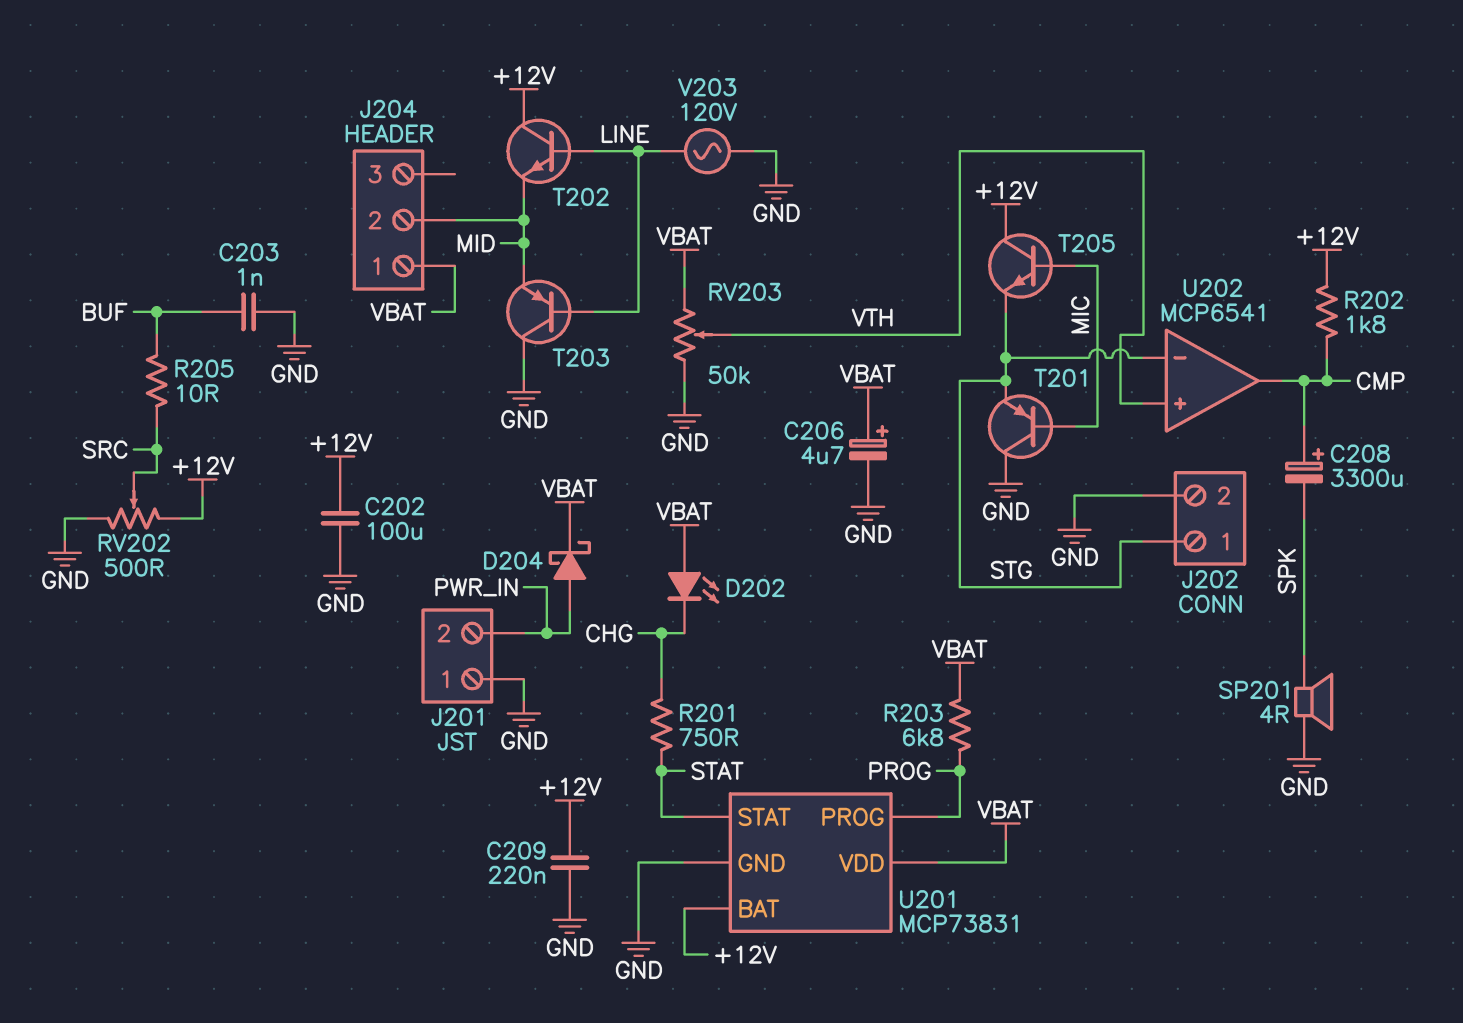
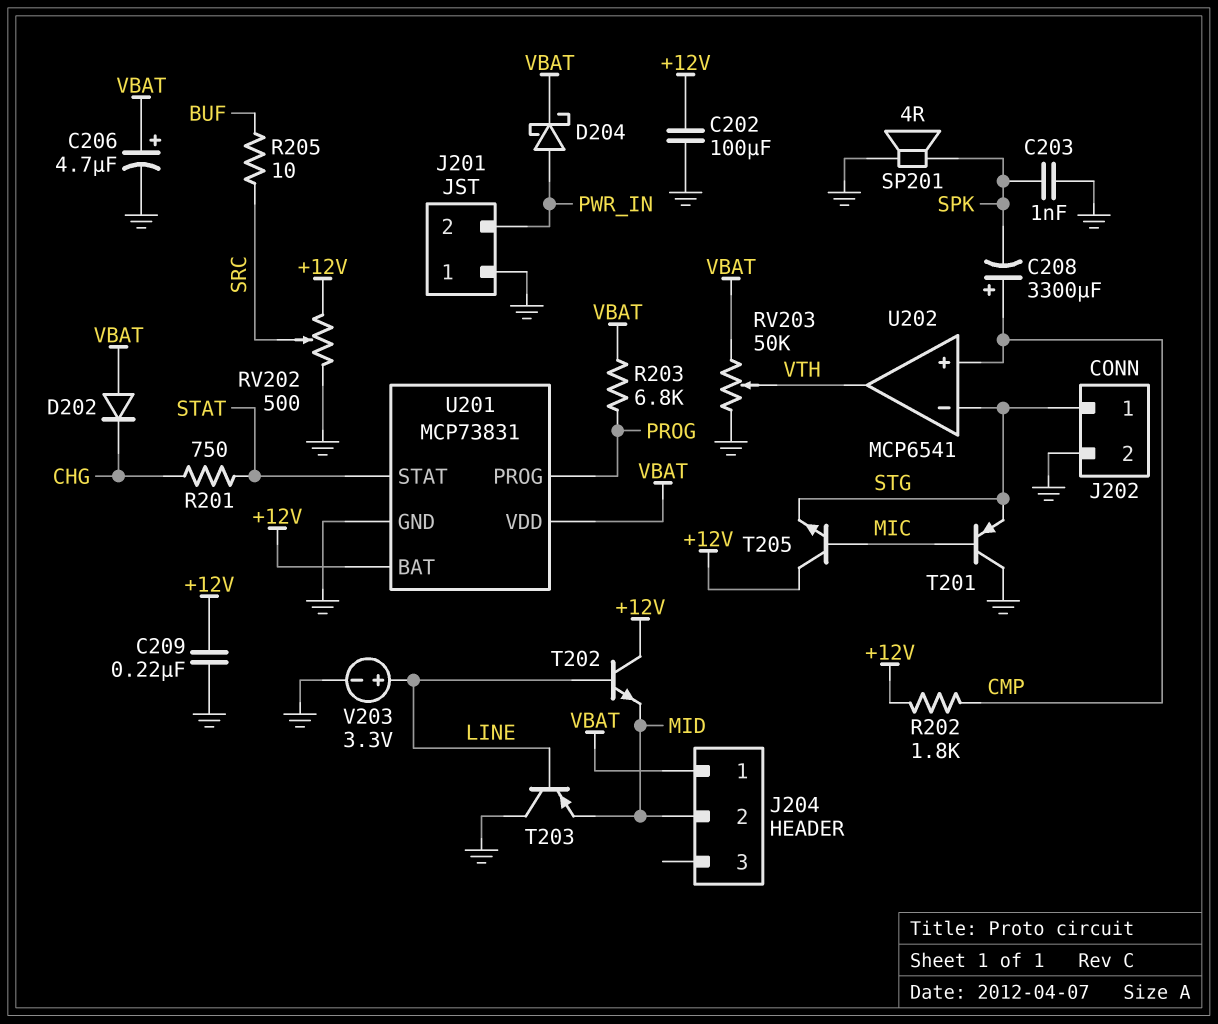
C203: 1nF (BUF, GND) -> 1nF (GND, SPK)
D202: LED (A VBAT, K CHG) -> diode (A VBAT, K CHG)
U202 pin in+: VTH -> CMP
U202 pin out: CMP -> VTH
V203: AC 120V (GND, LINE) -> 3.3V (plus LINE, minus GND)

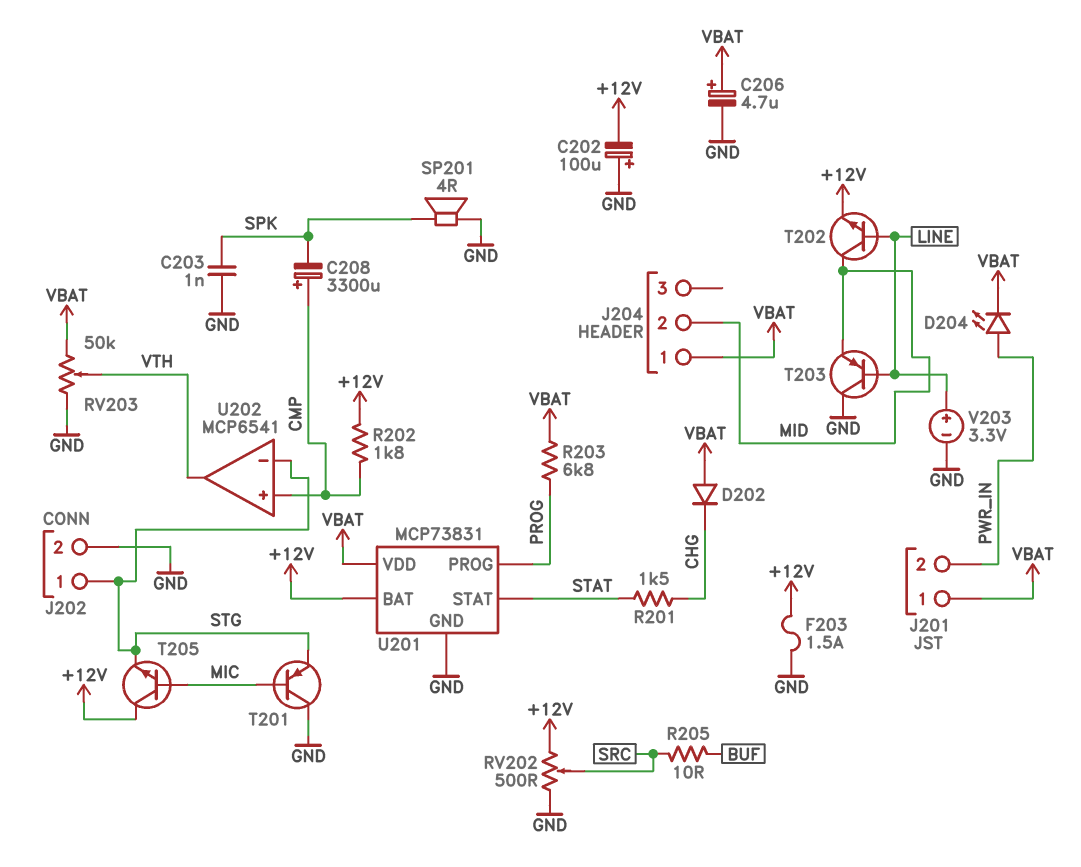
C202: 100uF (+12V, GND) -> 100uF (plus GND, minus +12V)
C209: 220nF (+12V, GND) -> none
D204: schottky (A PWR_IN, K VBAT) -> LED (A PWR_IN, K VBAT)
F203: none -> 1.5A (+12V, GND)
J201 pin 1: GND -> VBAT
R201: 750 (CHG, STAT) -> 1.5k (CHG, STAT)
T202: NPN (B LINE, C +12V, E MID) -> NPN (B LINE, C MID, E +12V)

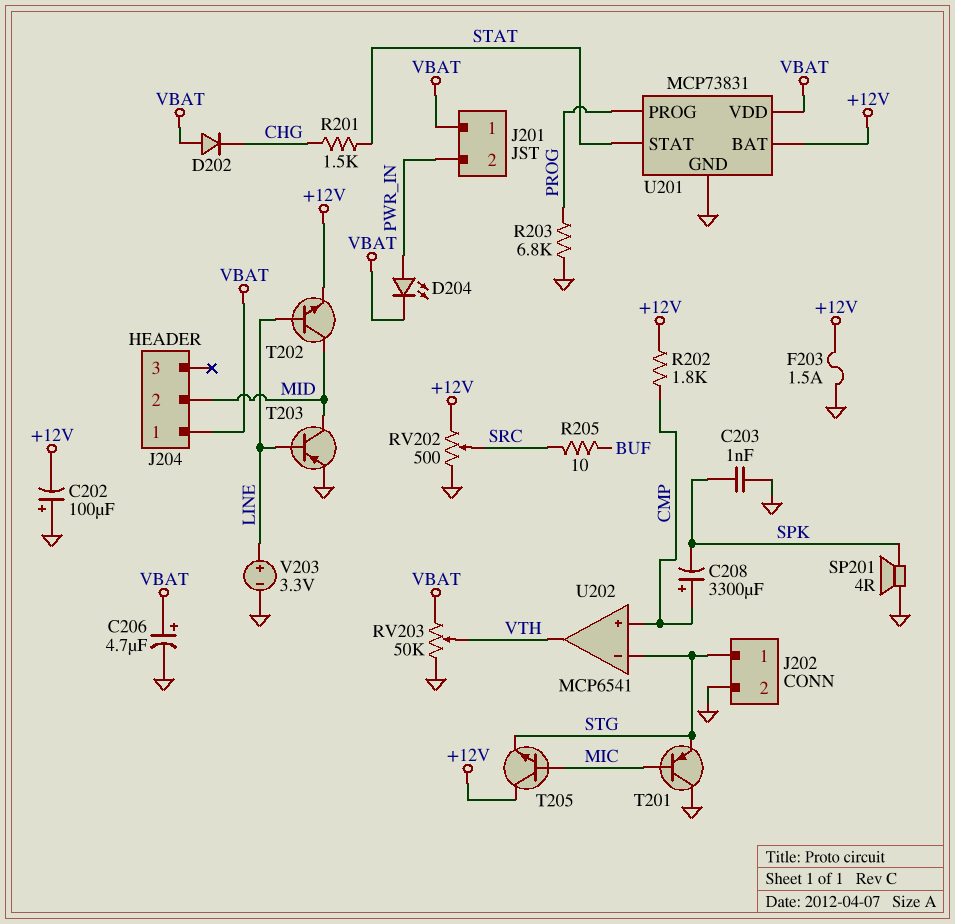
R203: 6.8k (PROG, VBAT) -> 6.8k (GND, PROG)
T203: PNP (B LINE, C GND, E MID) -> PNP (B LINE, C MID, E GND)

